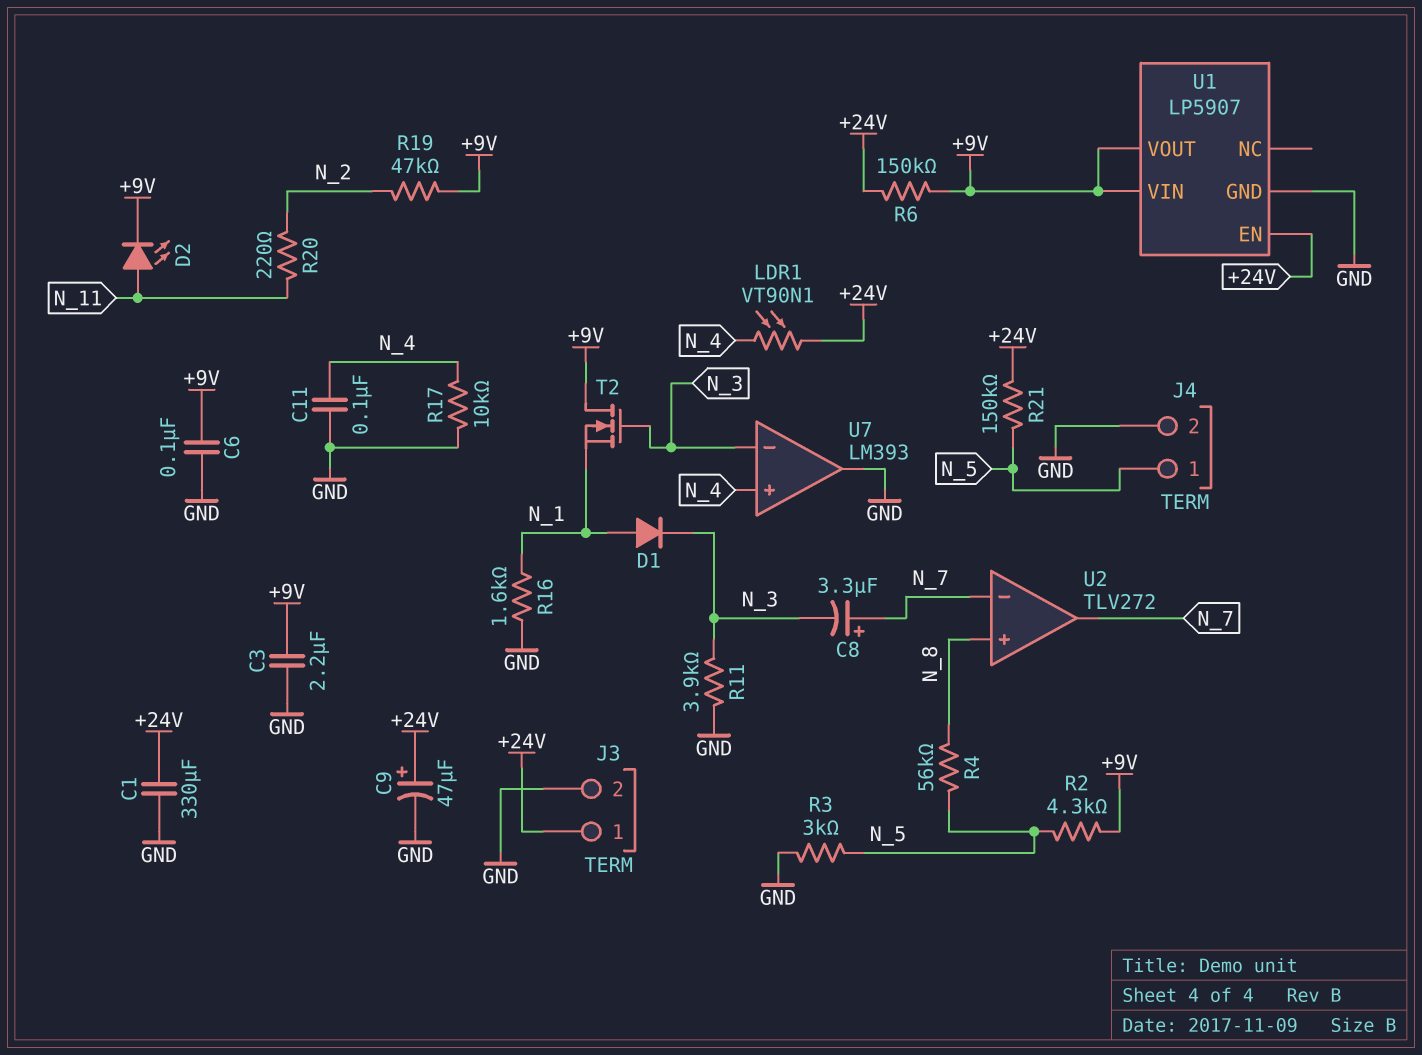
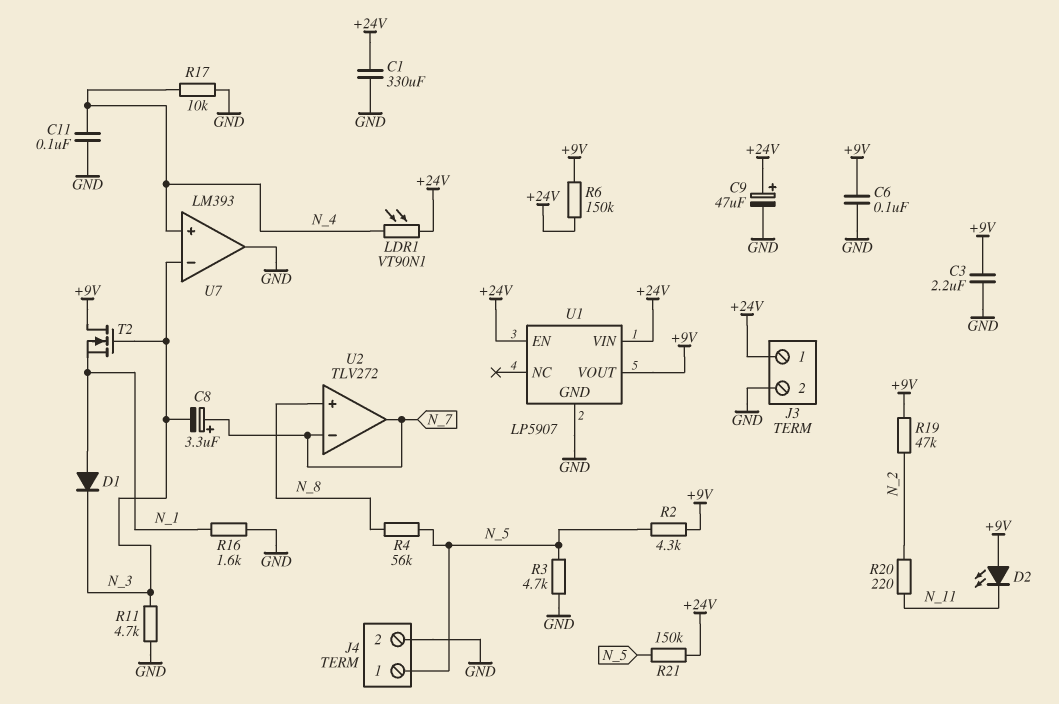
D2: LED (A N_11, K +9V) -> LED (A +9V, K N_11)
R3: 3k (GND, N_5) -> 4.7k (GND, N_5)
R11: 3.9k (GND, N_3) -> 4.7k (GND, N_3)
U1 pin VIN: +9V -> +24V

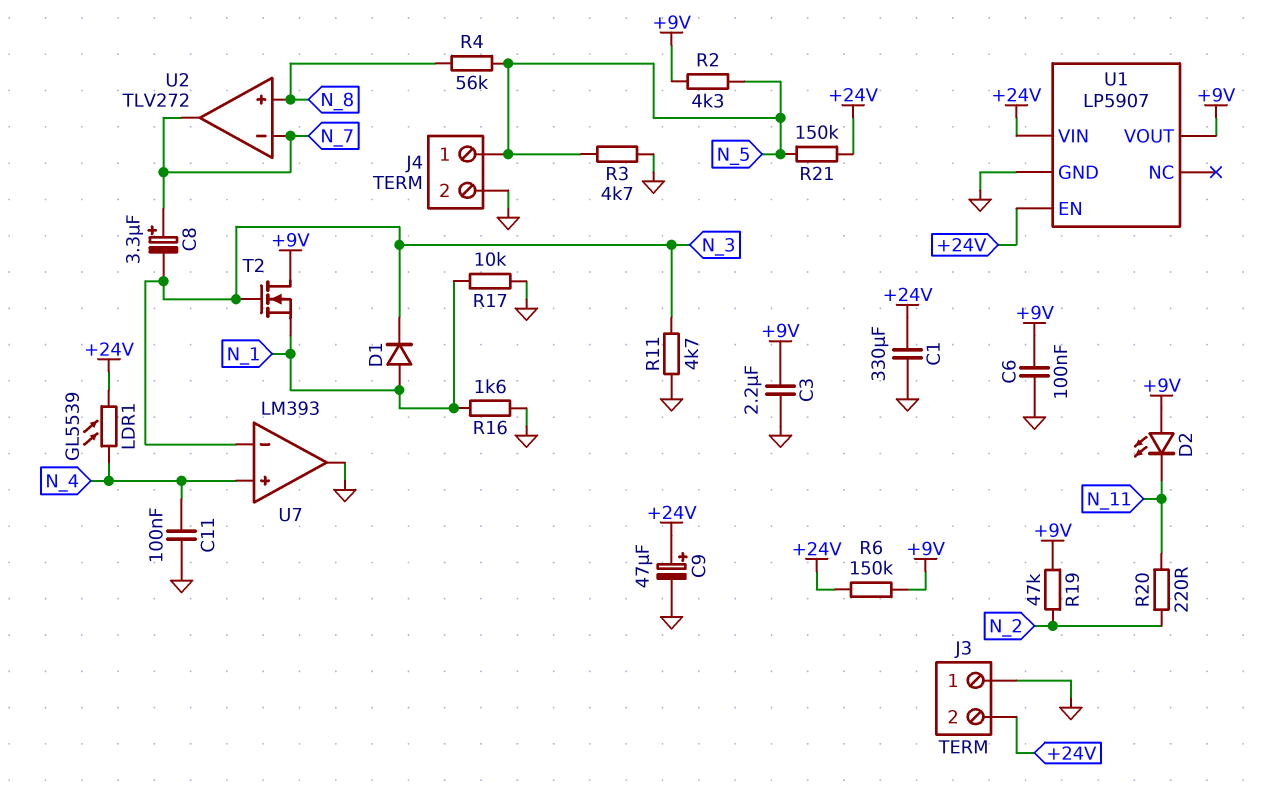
J3 pin 1: +24V -> GND
J3 pin 2: GND -> +24V
LDR1: VT90N1 (+24V, N_4) -> GL5539 (+24V, N_4)
R17: 10k (GND, N_4) -> 10k (GND, N_1)

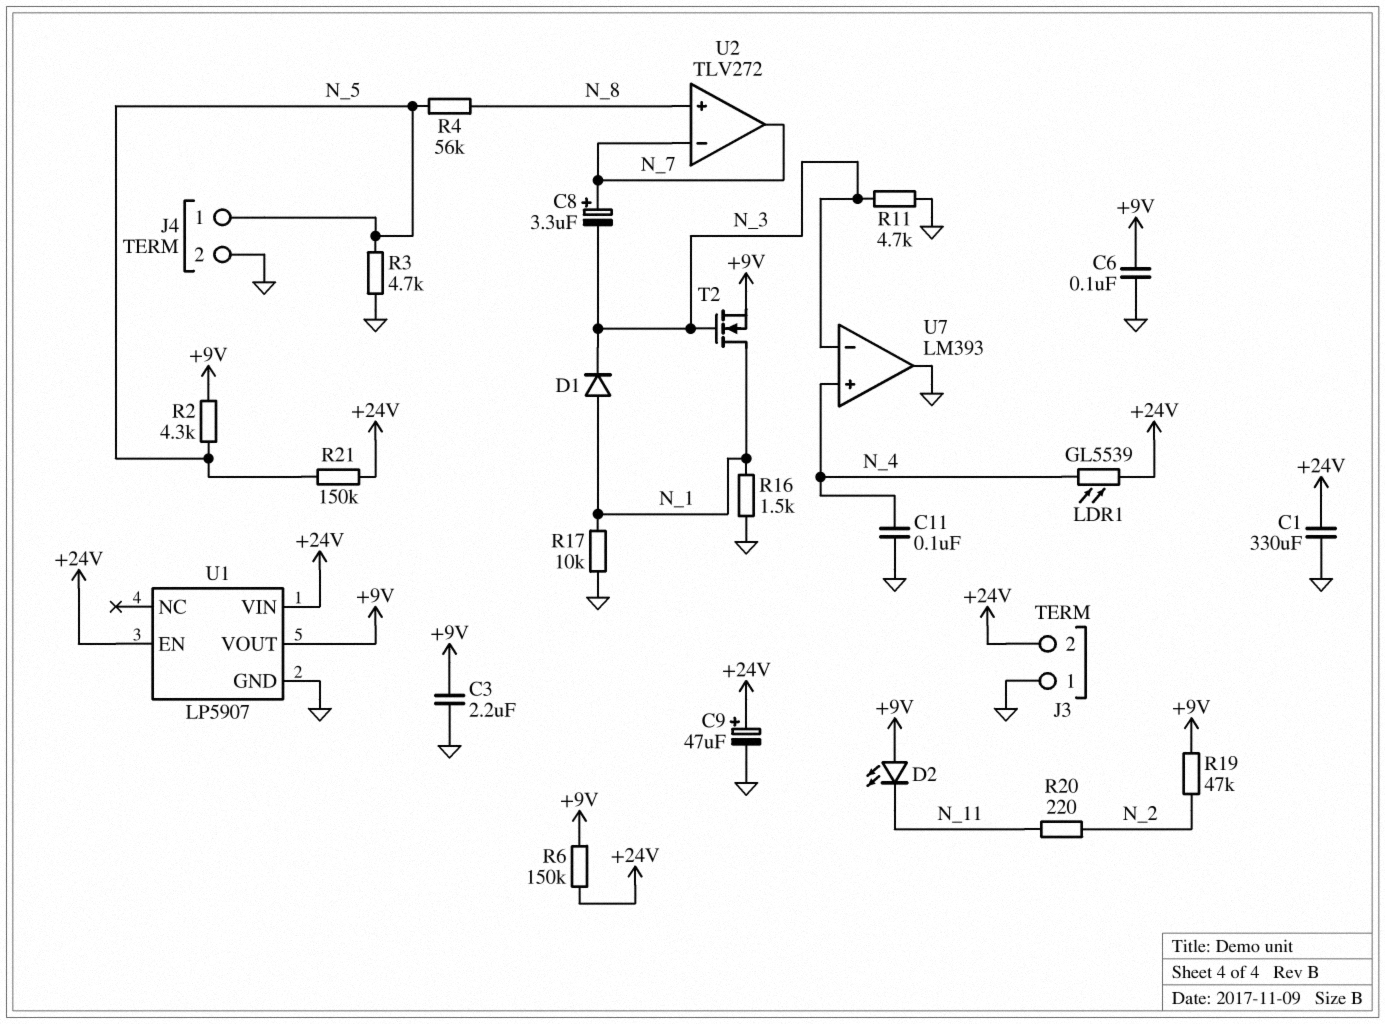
R16: 1.6k (GND, N_1) -> 1.5k (GND, N_1)
T2: NMOS (G N_3, D +9V, S N_1) -> NMOS (G N_3, D N_1, S +9V)

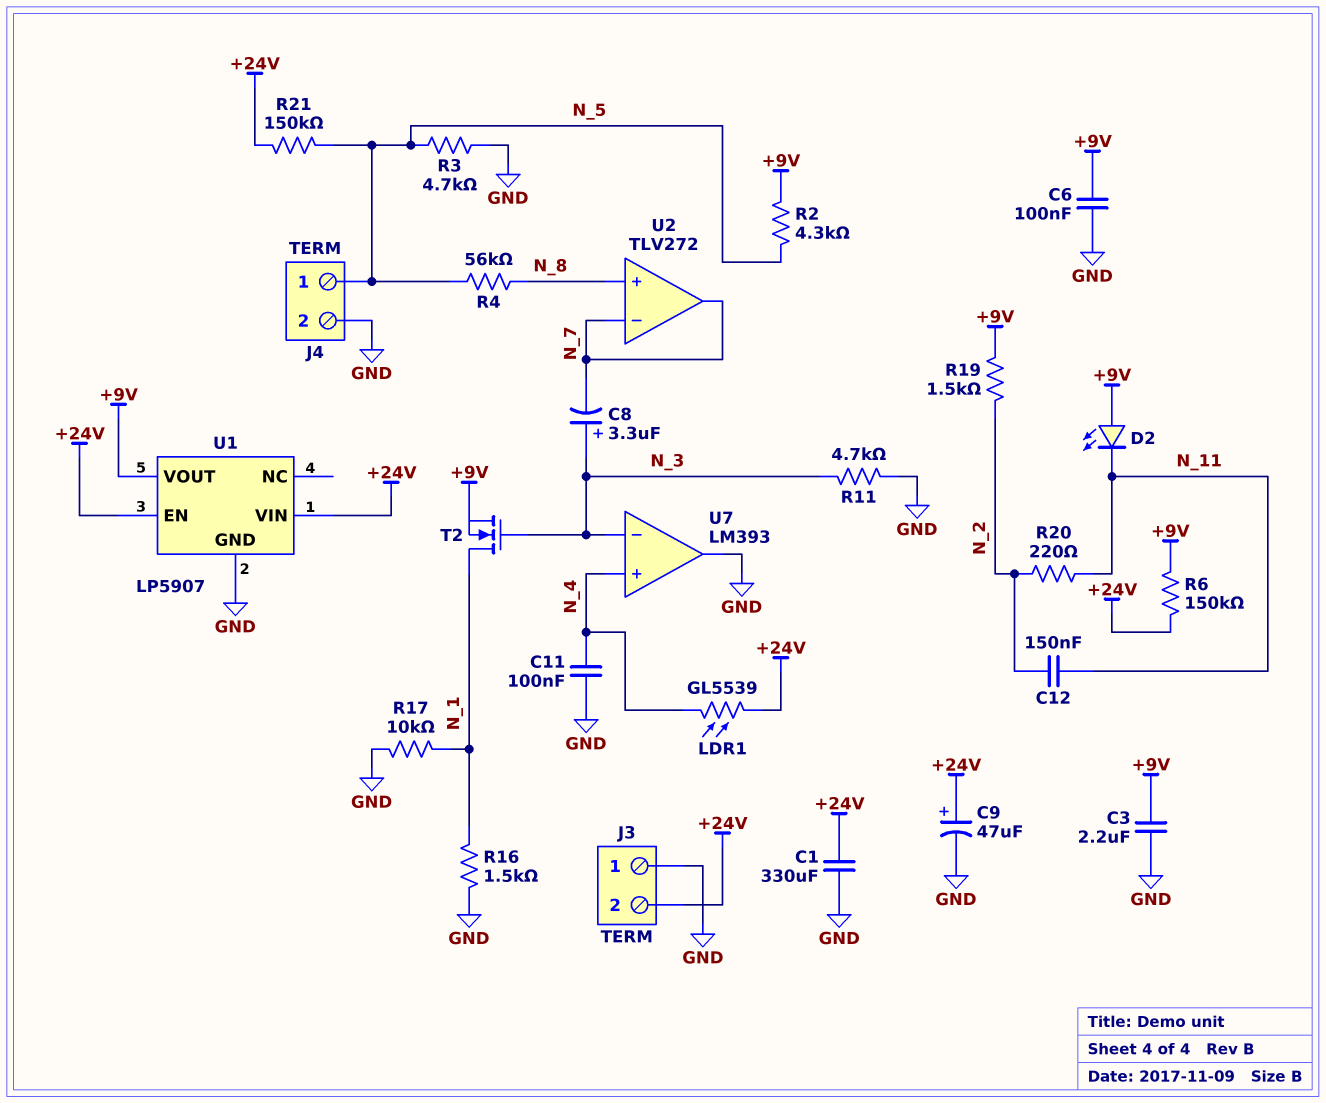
C8: 3.3uF (plus N_7, minus N_3) -> 3.3uF (plus N_3, minus N_7)
C12: none -> 150nF (N_2, N_11)
D1: diode (A N_1, K N_3) -> none
R19: 47k (+9V, N_2) -> 1.5k (+9V, N_2)

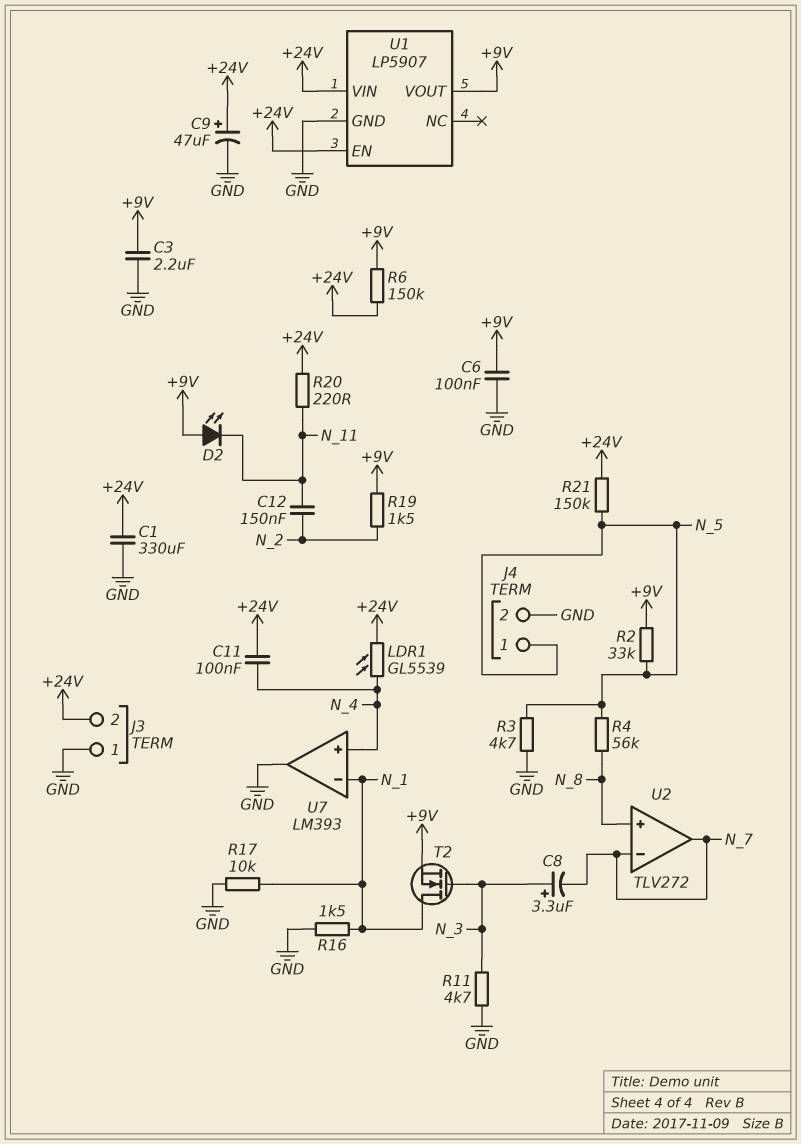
C11: 100nF (GND, N_4) -> 100nF (+24V, N_4)
R2: 4.3k (+9V, N_5) -> 33k (+9V, N_5)
R20: 220 (N_2, N_11) -> 220 (+24V, N_11)
U7 pin in-: N_3 -> N_1

